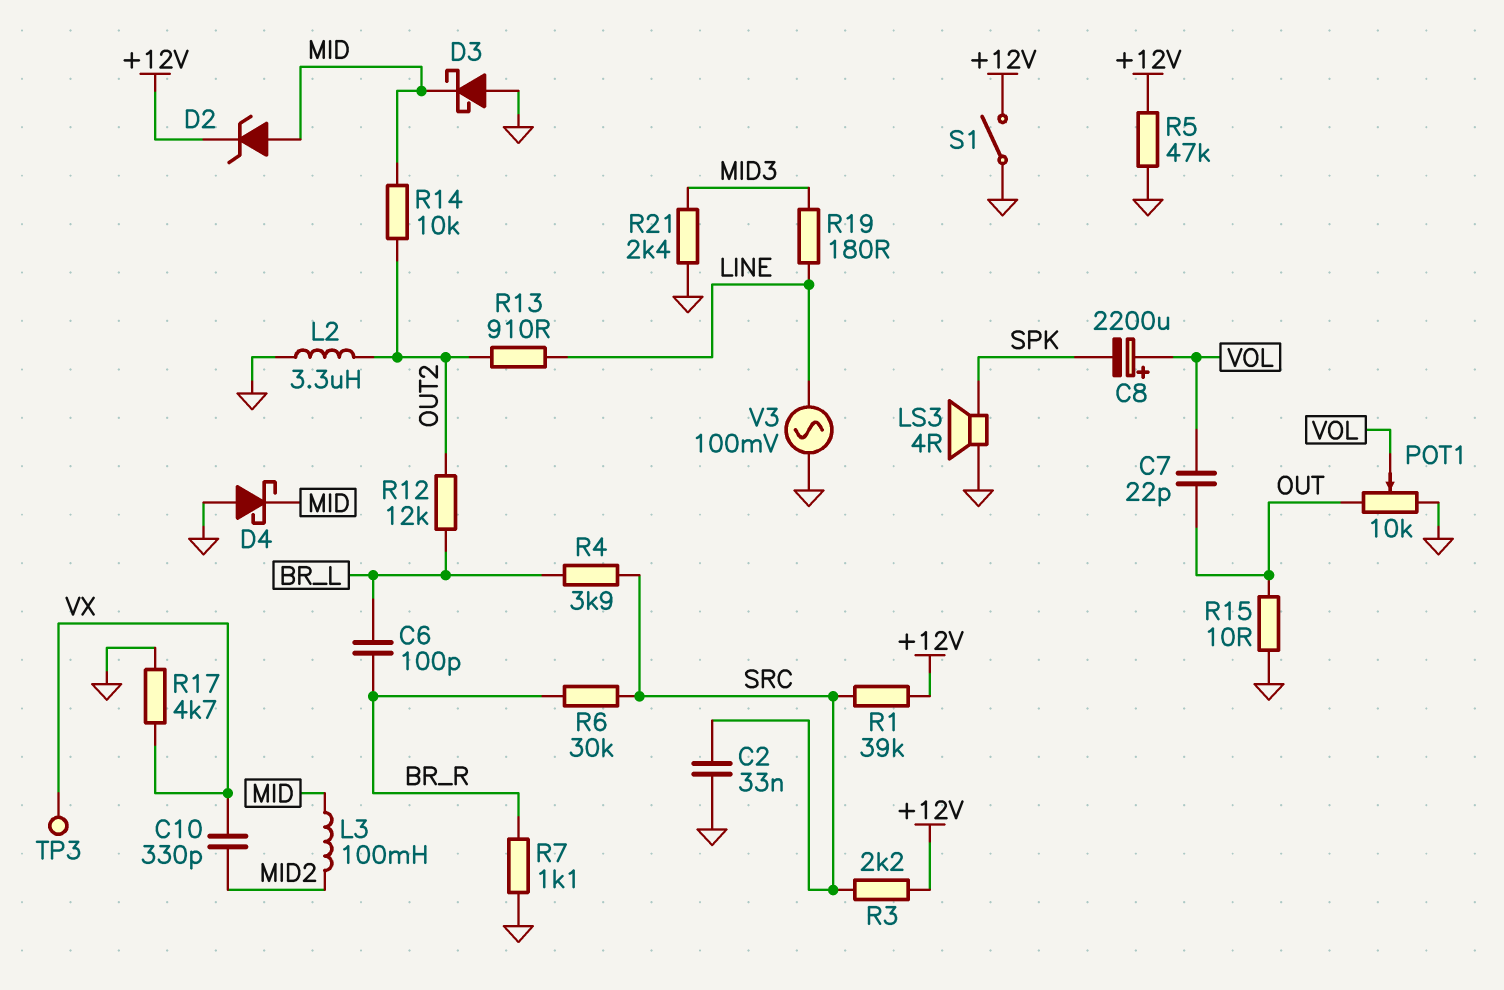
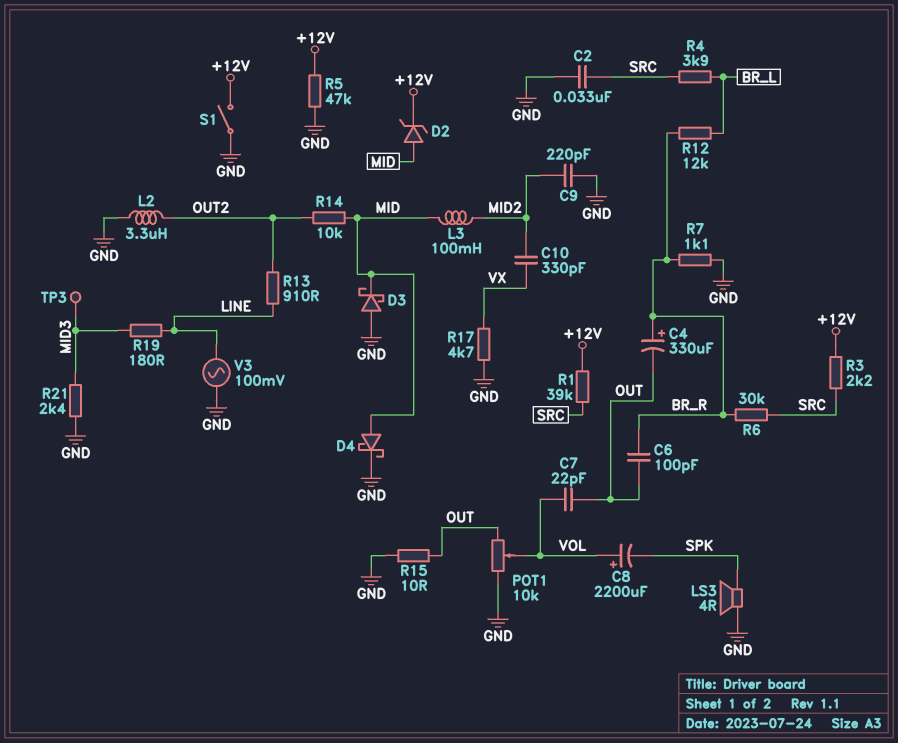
C4: none -> 330uF (plus BR_R, minus OUT)
C6: 100pF (BR_L, BR_R) -> 100pF (BR_R, OUT)
C9: none -> 220pF (GND, MID2)
D4: schottky (A GND, K MID) -> schottky (A MID, K GND)
R12: 12k (BR_L, OUT2) -> 12k (BR_L, BR_R)
TP3: test point (VX) -> test point (MID3)

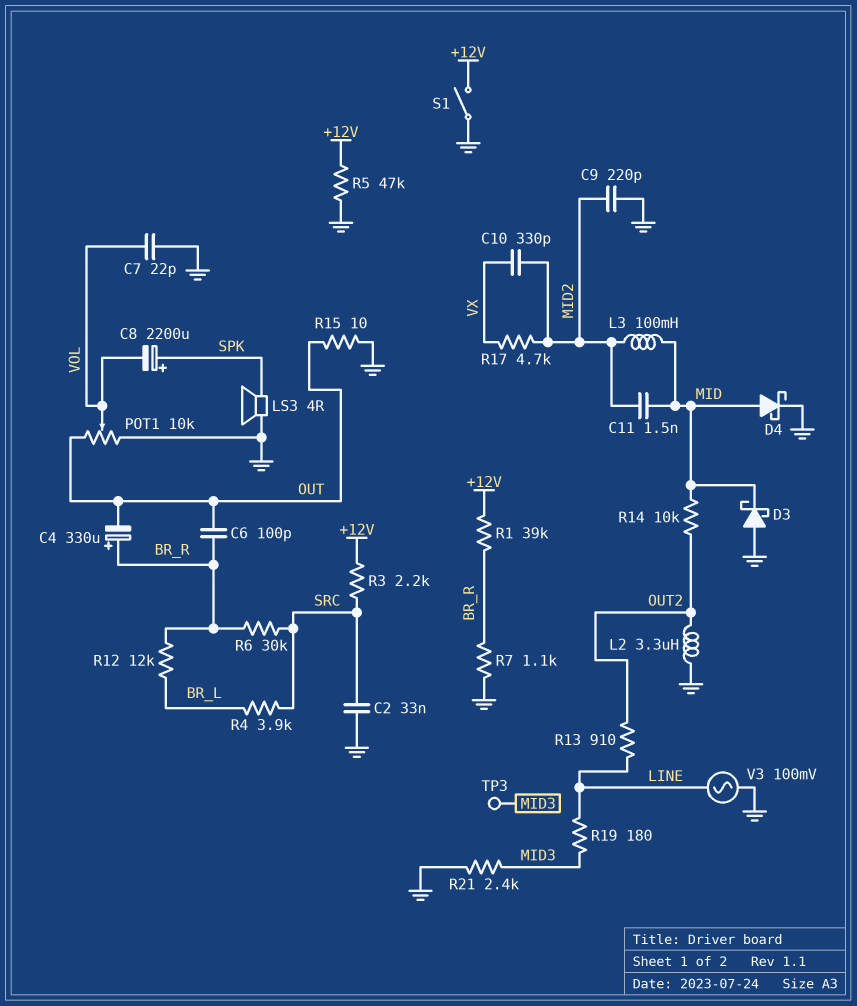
C7: 22pF (OUT, VOL) -> 22pF (GND, VOL)
C8: 2200uF (plus VOL, minus SPK) -> 2200uF (plus SPK, minus VOL)
C11: none -> 1.5nF (MID, MID2)
D2: zener (A MID, K +12V) -> none
R1: 39k (+12V, SRC) -> 39k (+12V, BR_R)
R17: 4.7k (GND, VX) -> 4.7k (MID2, VX)

